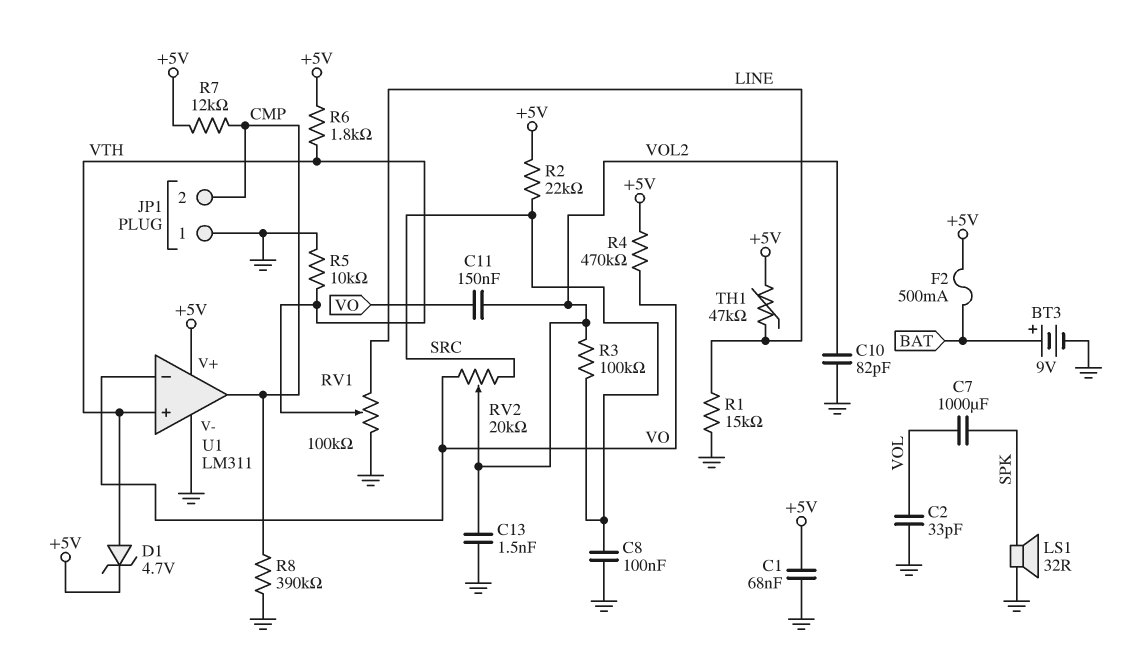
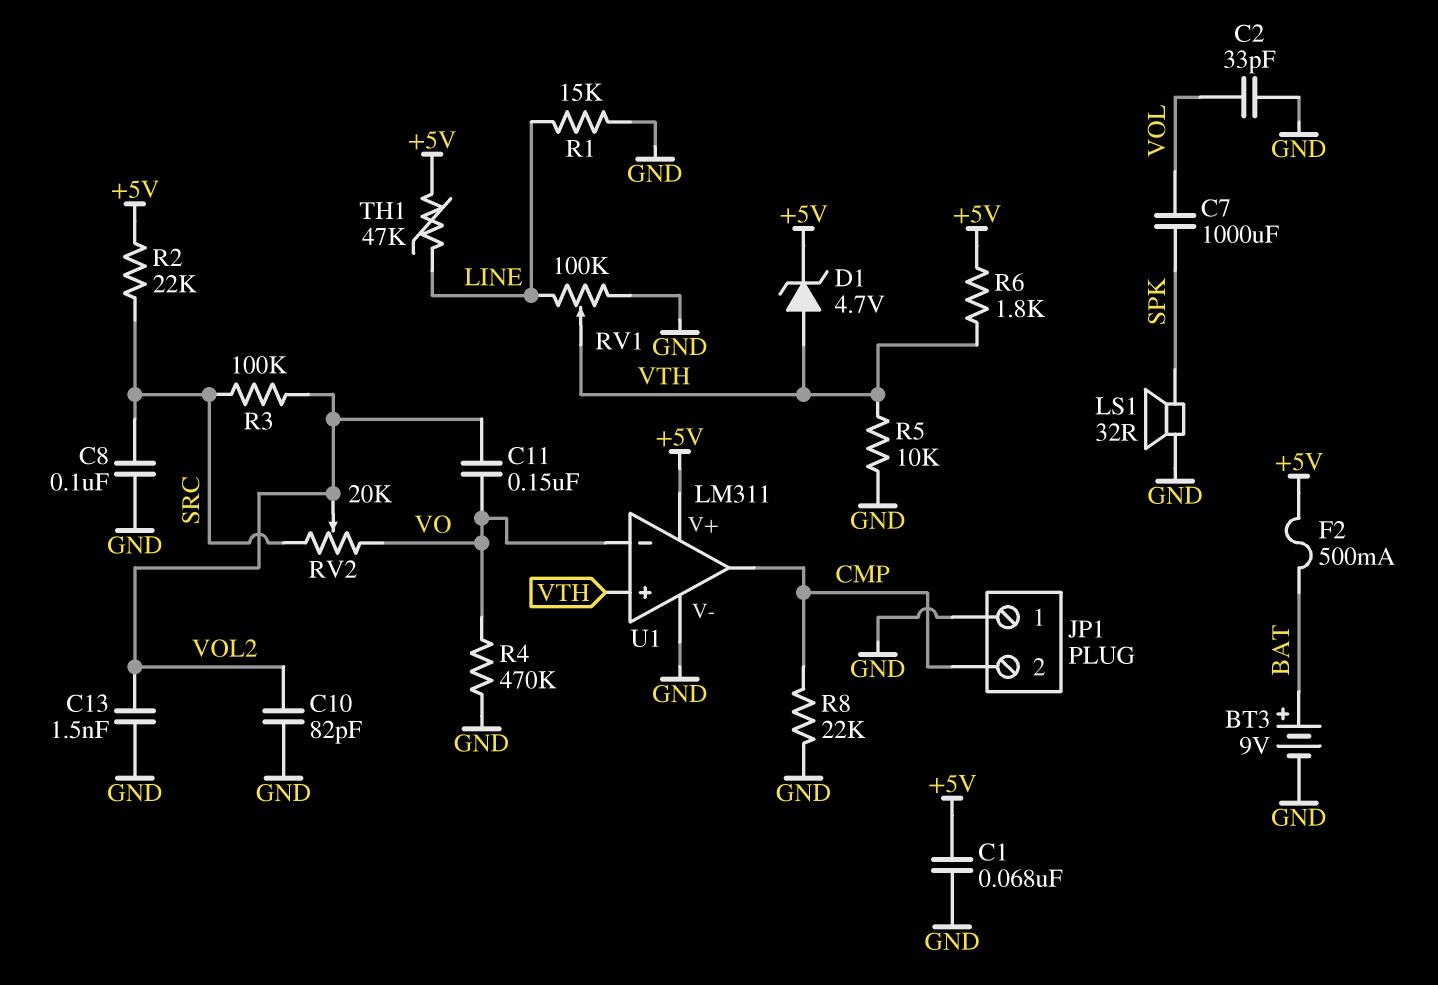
R4: 470k (+5V, VO) -> 470k (GND, VO)
R7: 12k (+5V, CMP) -> none
R8: 390k (CMP, GND) -> 22k (CMP, GND)

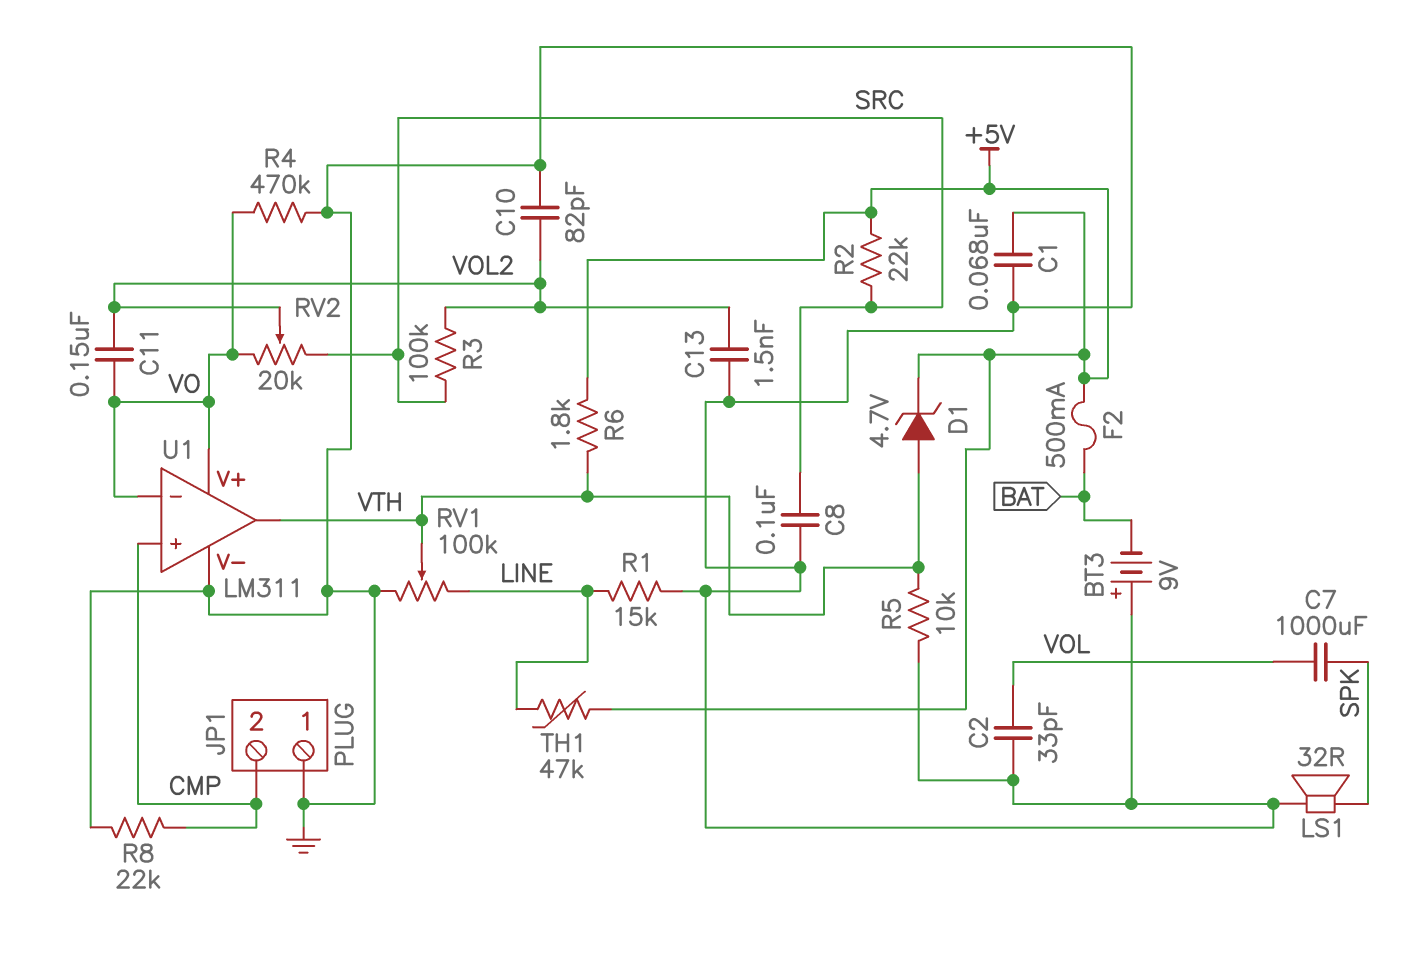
BT3: 9V (plus BAT, minus GND) -> 9V (plus GND, minus BAT)
U1 pin V+: +5V -> VO
U1 pin in+: VTH -> CMP
U1 pin out: CMP -> VTH

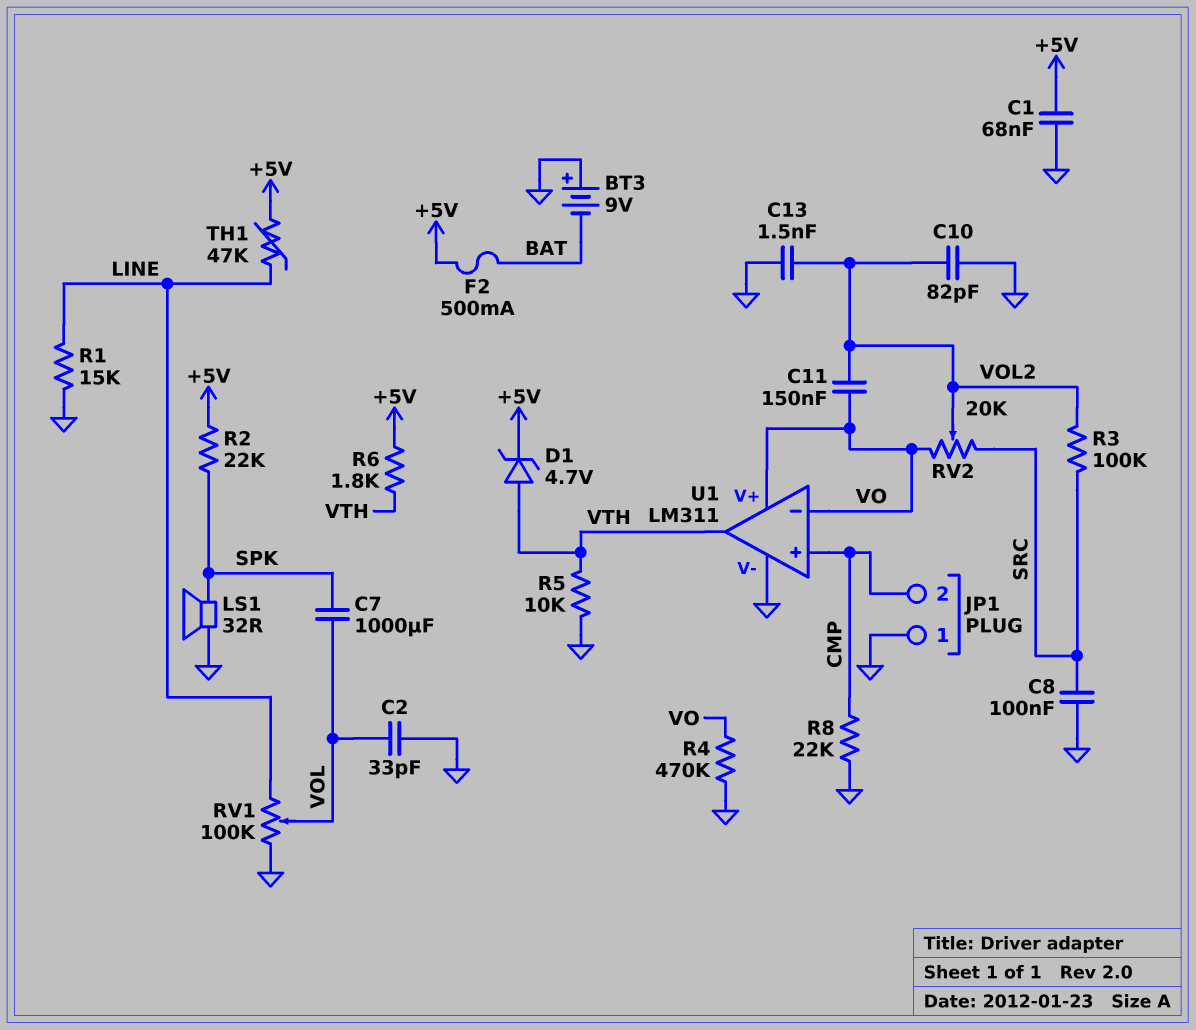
R2: 22k (+5V, SRC) -> 22k (+5V, SPK)
RV1: 100k (GND, LINE, wiper VTH) -> 100k (GND, LINE, wiper VOL)

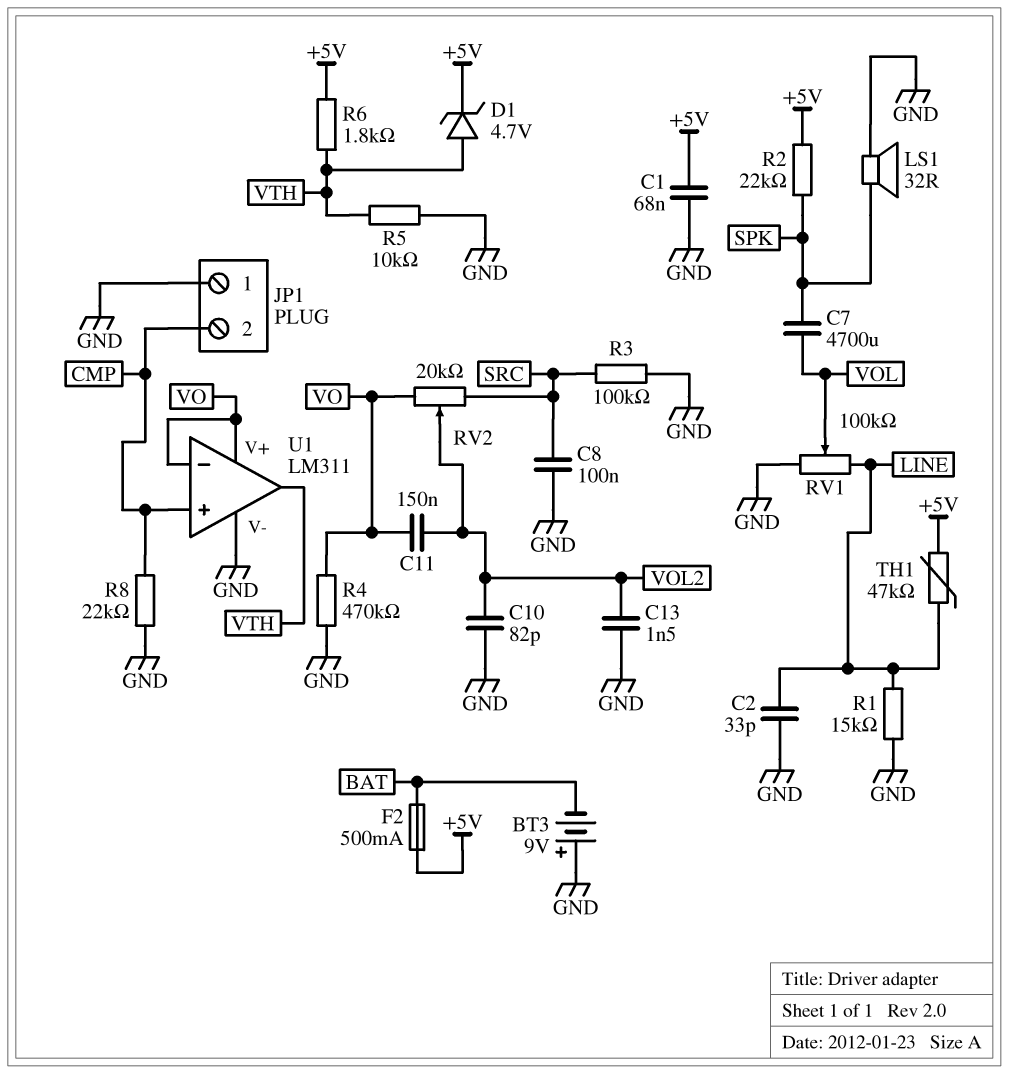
C2: 33pF (GND, VOL) -> 33pF (GND, LINE)
C7: 1000uF (SPK, VOL) -> 4700uF (SPK, VOL)
R3: 100k (SRC, VOL2) -> 100k (GND, SRC)

